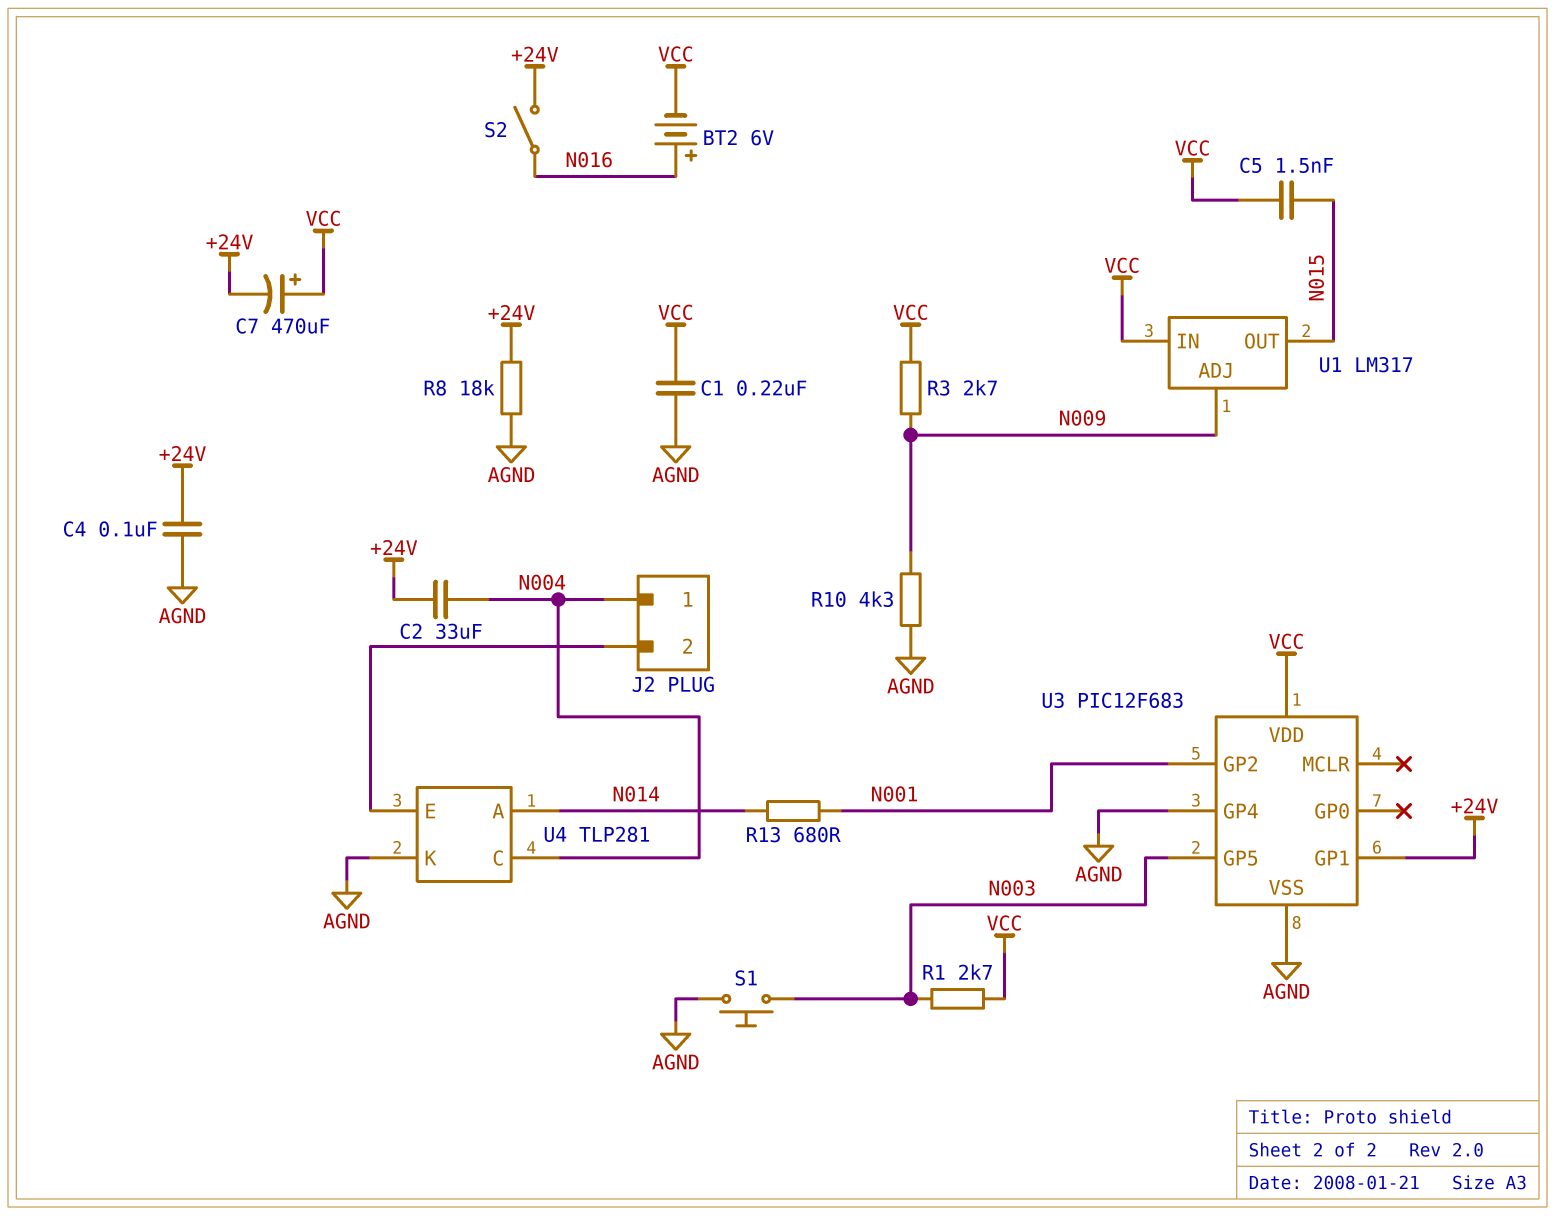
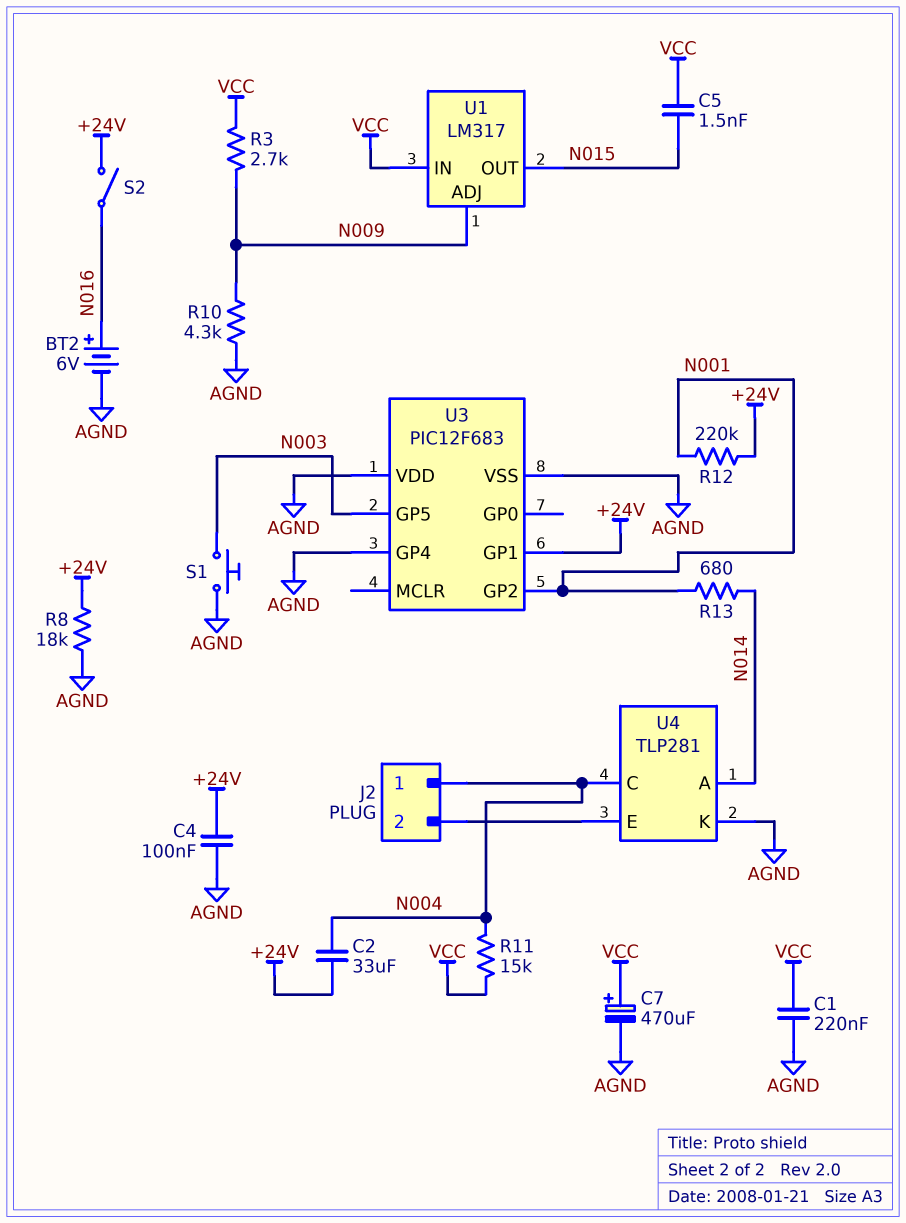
BT2: 6V (plus N016, minus VCC) -> 6V (plus N016, minus AGND)
C7: 470uF (plus VCC, minus +24V) -> 470uF (plus VCC, minus AGND)
R1: 2.7k (N003, VCC) -> none
R11: none -> 15k (N004, VCC)
R12: none -> 220k (+24V, N001)
U3 pin VDD: VCC -> AGND

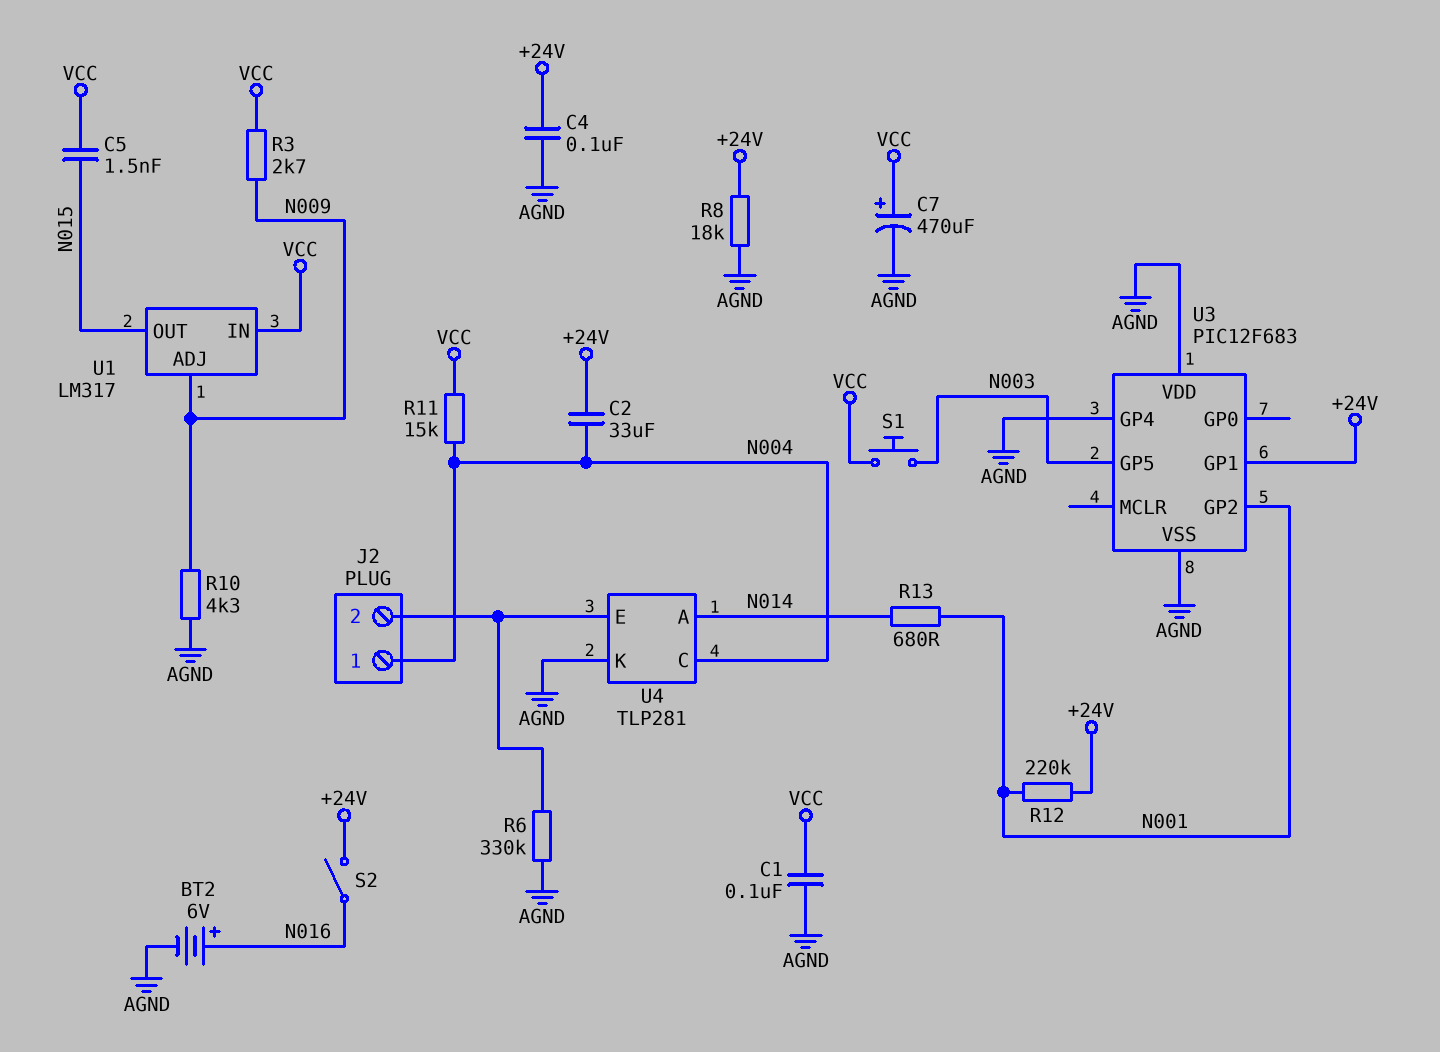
C1: 220nF (AGND, VCC) -> 100nF (AGND, VCC)
R6: none -> 330k (AGND, J2/2)
S1: button (AGND, N003) -> button (N003, VCC)

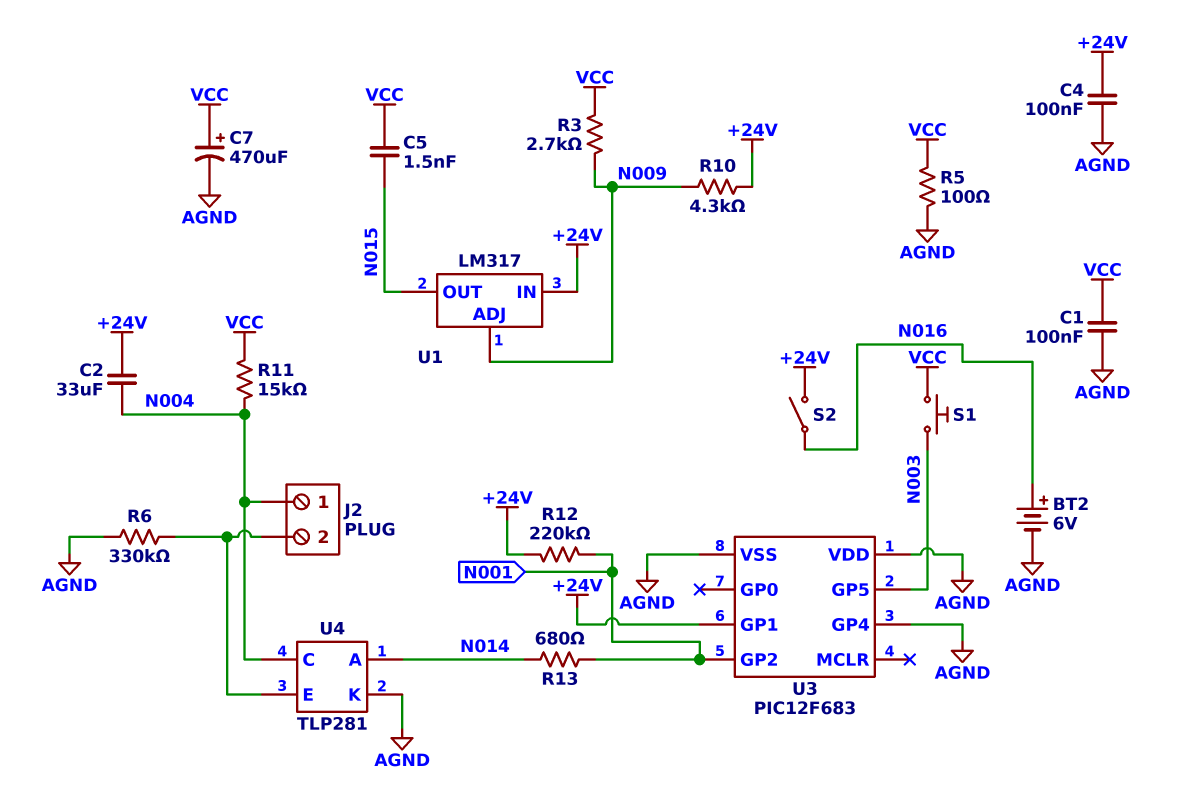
R5: none -> 100 (AGND, VCC)
R8: 18k (+24V, AGND) -> none
R10: 4.3k (AGND, N009) -> 4.3k (+24V, N009)
U1 pin IN: VCC -> +24V

